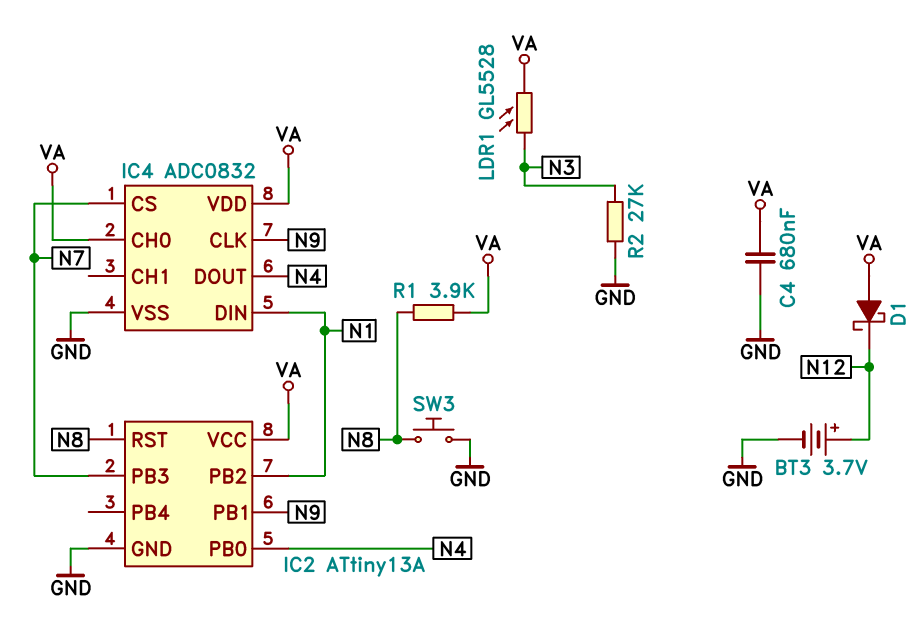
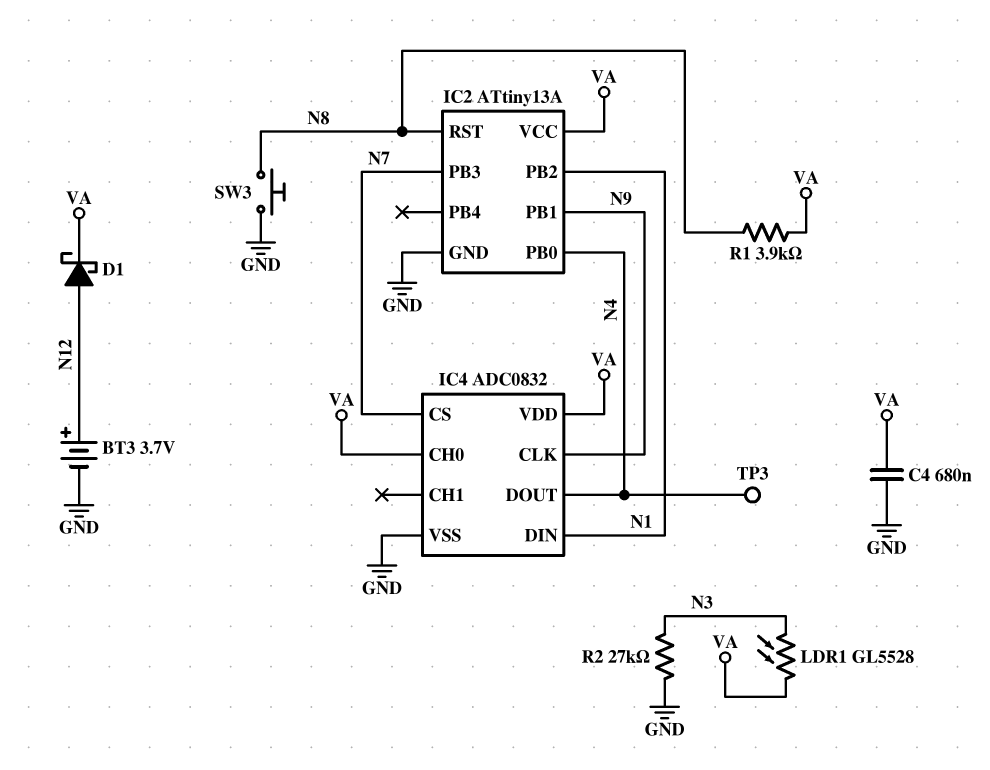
D1: schottky (A VA, K N12) -> schottky (A N12, K VA)
TP3: none -> test point (N4)

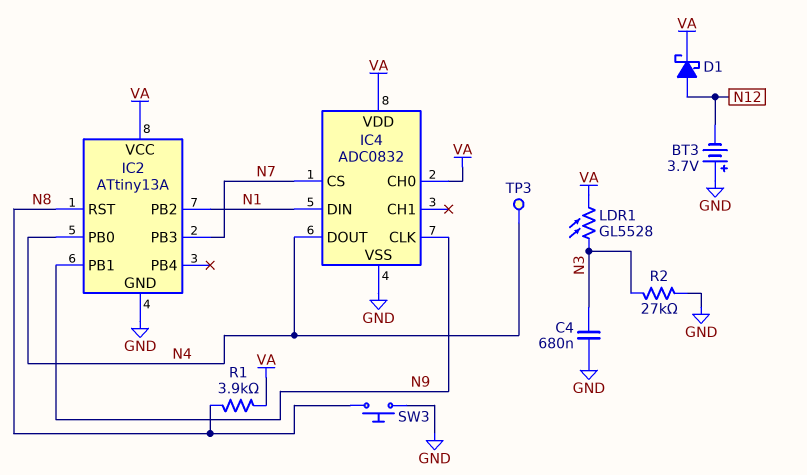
BT3: 3.7V (plus N12, minus GND) -> 3.7V (plus GND, minus N12)
C4: 680nF (GND, VA) -> 680nF (GND, N3)

